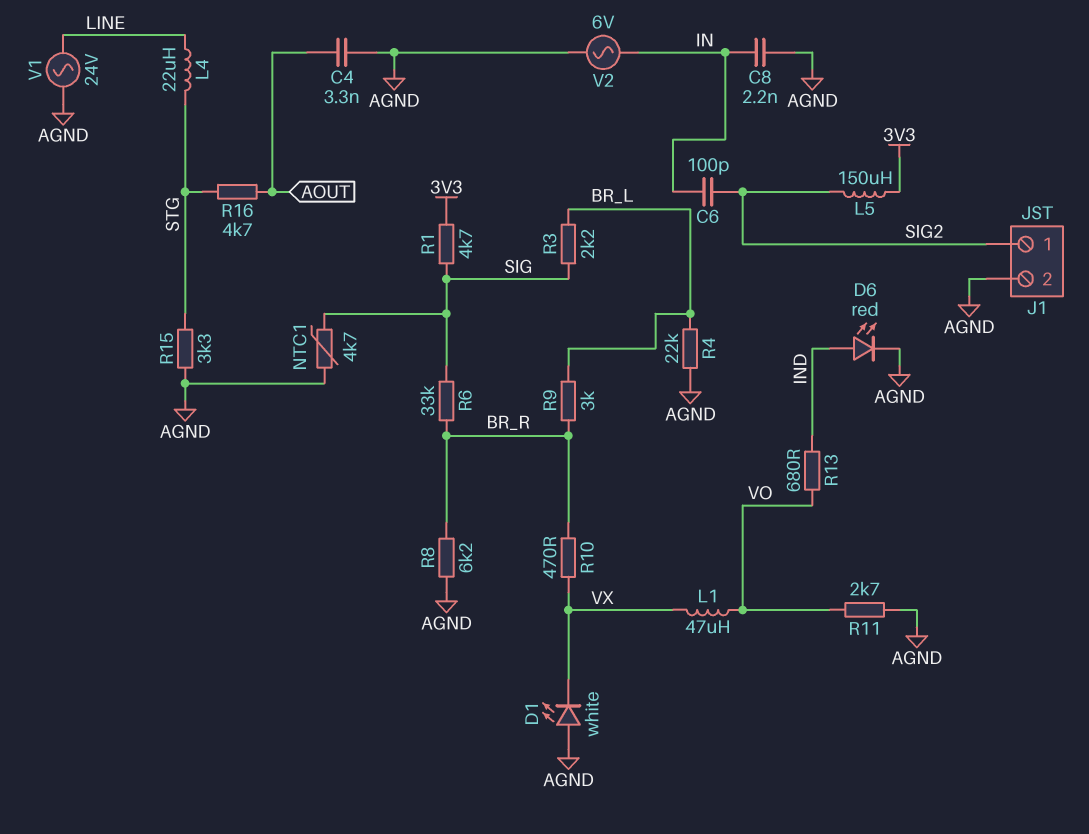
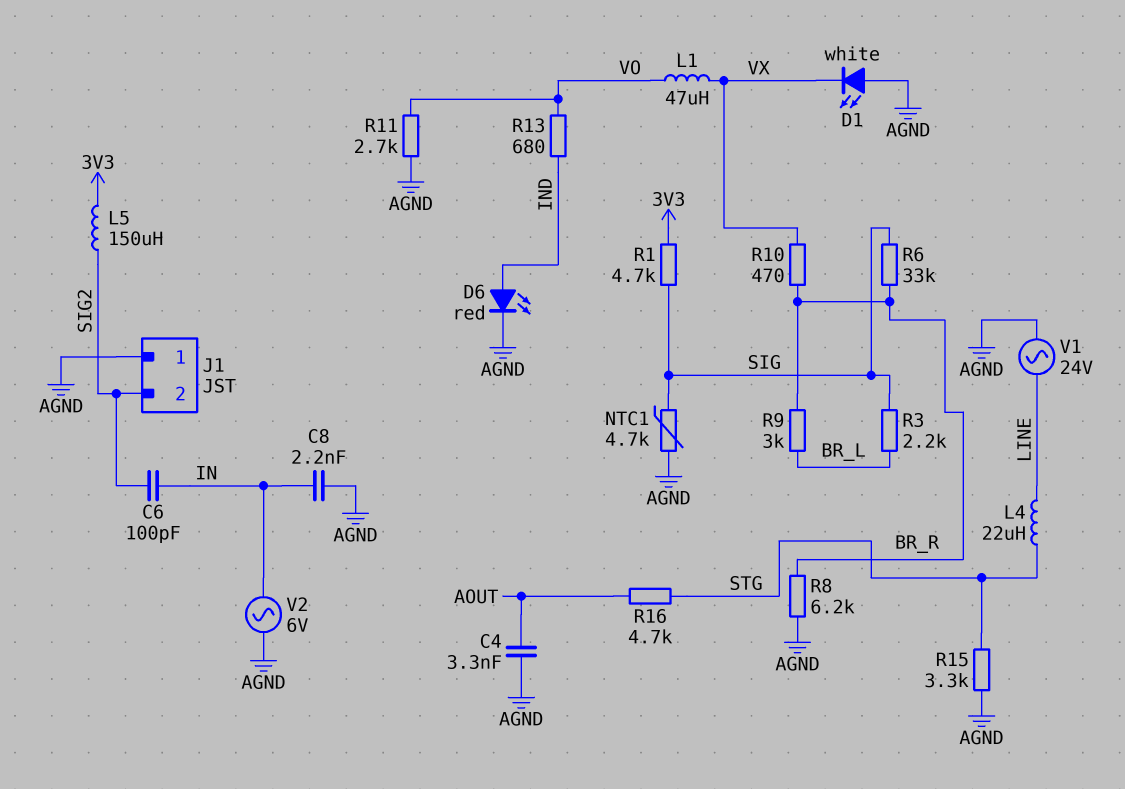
J1 pin 1: SIG2 -> AGND
J1 pin 2: AGND -> SIG2
R4: 22k (AGND, BR_L) -> none

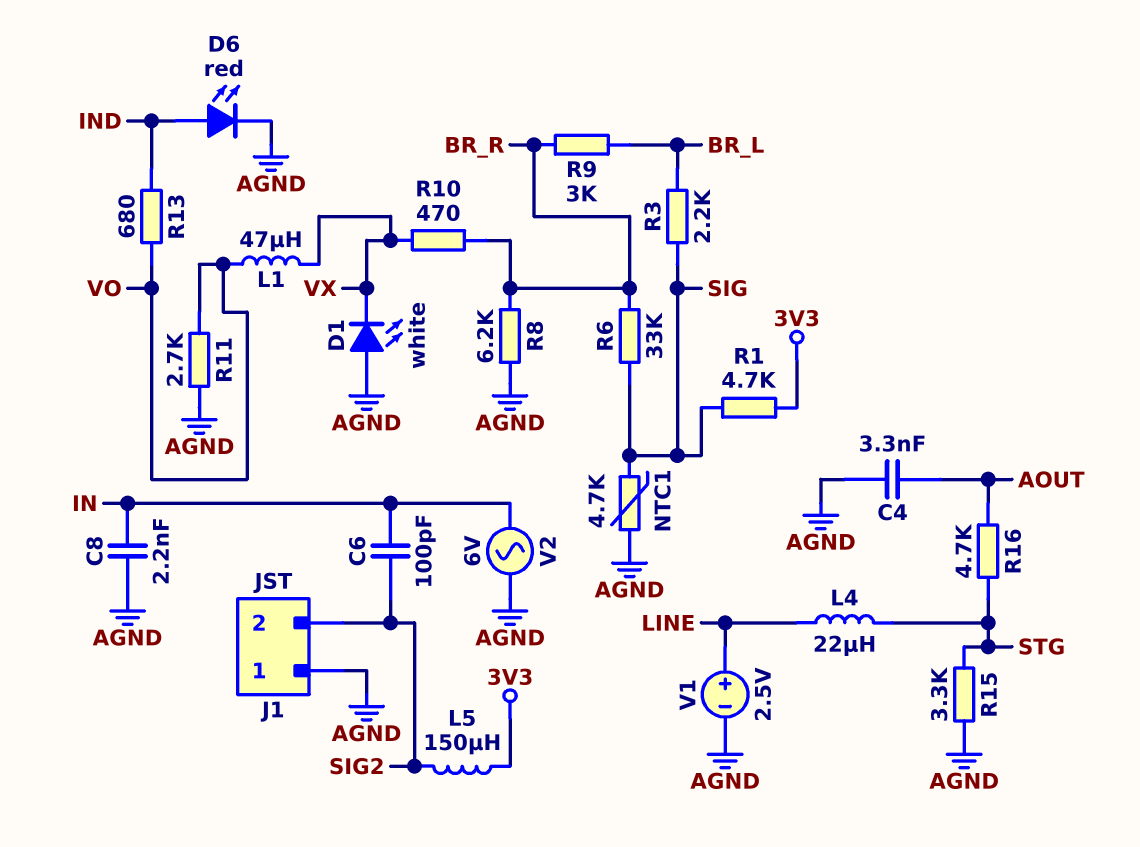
V1: AC 24V (AGND, LINE) -> 2.5V (plus LINE, minus AGND)

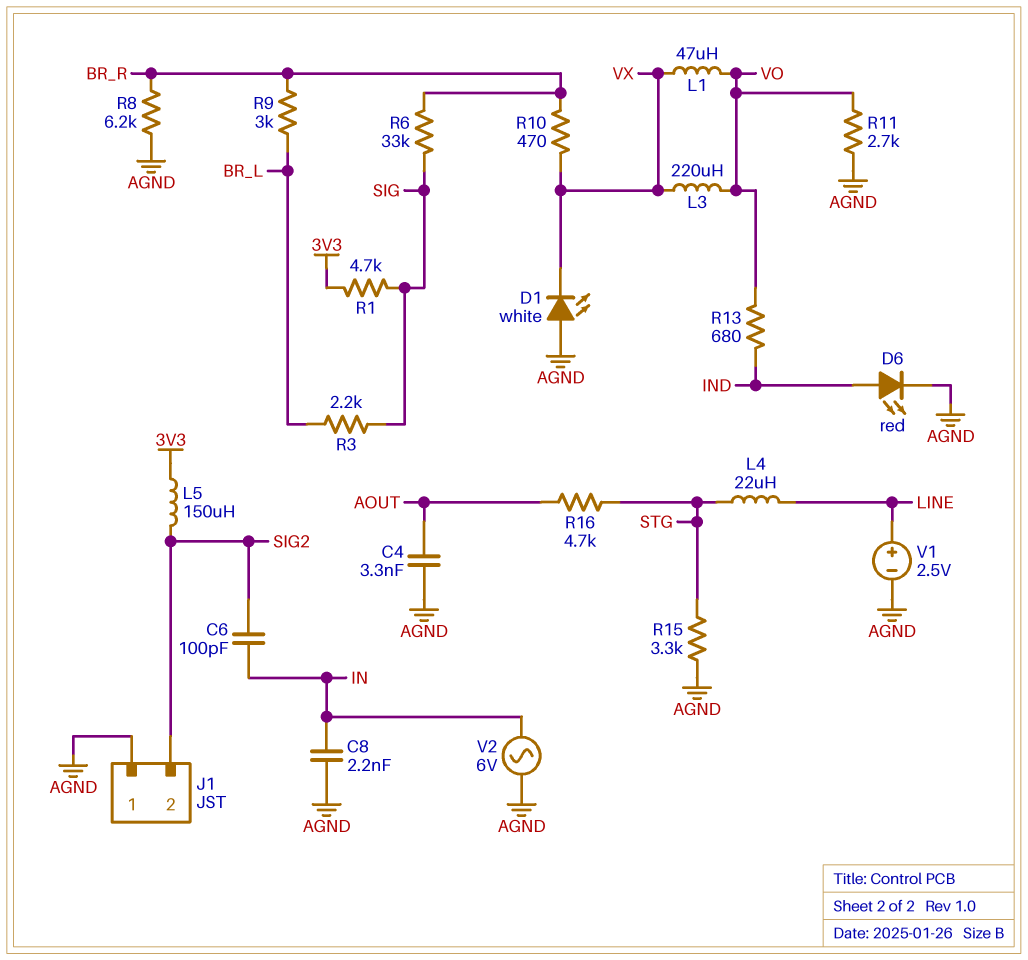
L3: none -> 220uH (VO, VX)
NTC1: 4.7k (AGND, SIG) -> none

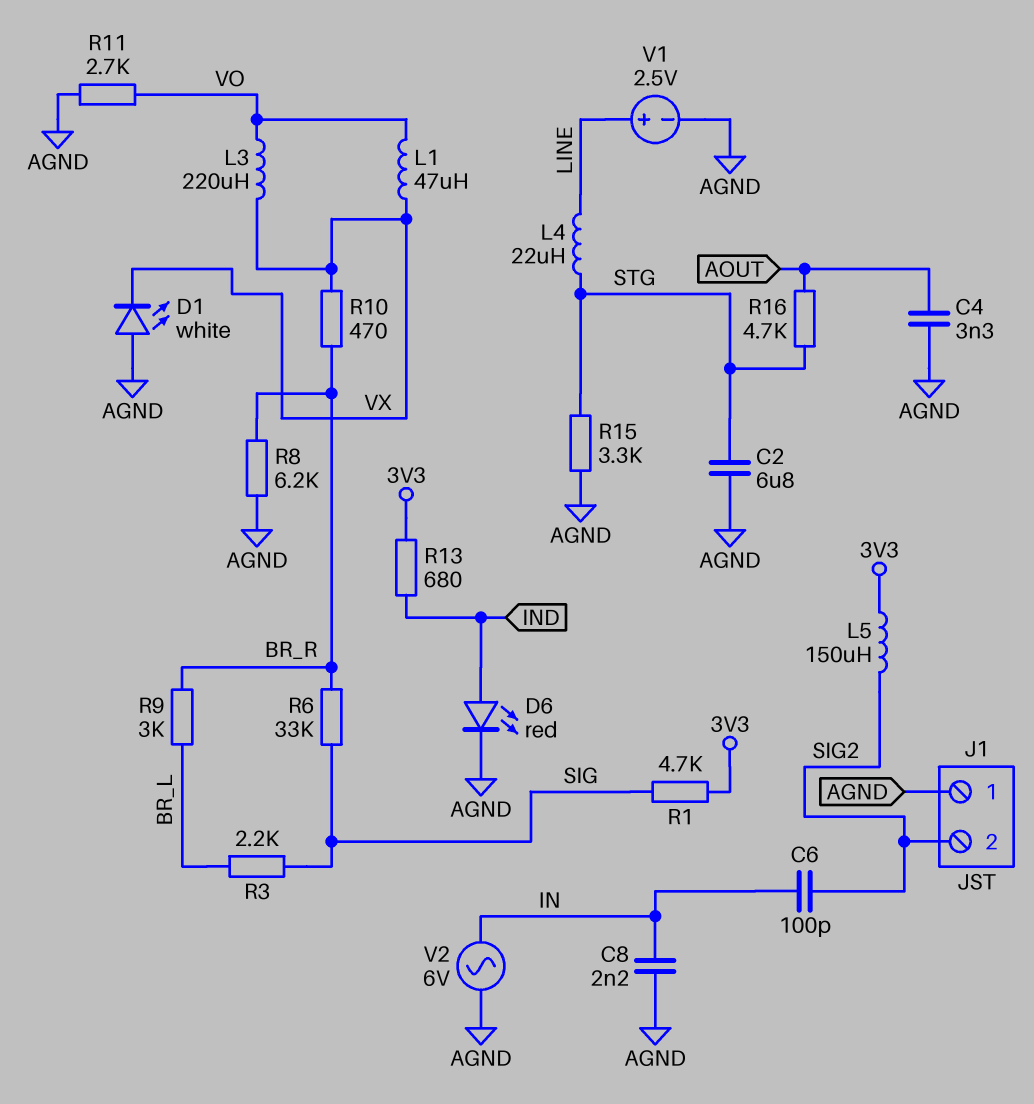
C2: none -> 6.8uF (AGND, STG)
R13: 680 (IND, VO) -> 680 (3V3, IND)

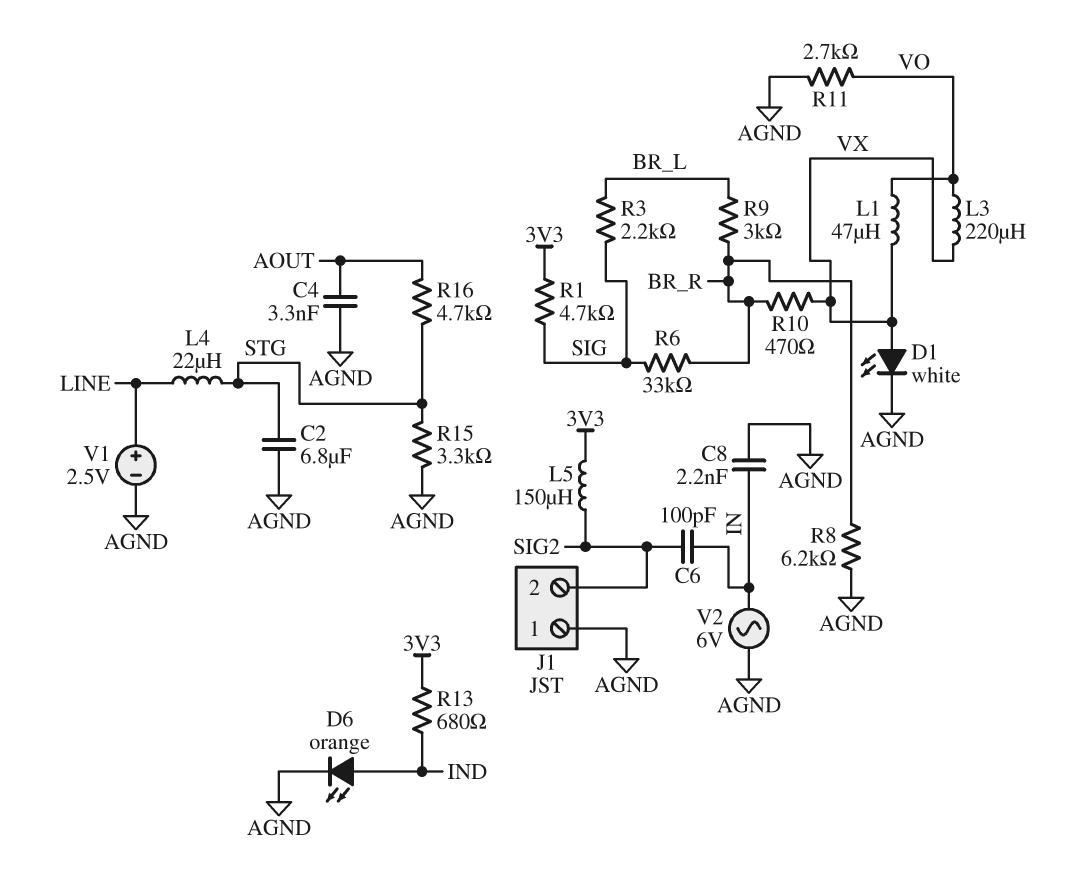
D1: LED white (A AGND, K VX) -> LED white (A VX, K AGND)
D6: LED red (A IND, K AGND) -> LED orange (A IND, K AGND)

